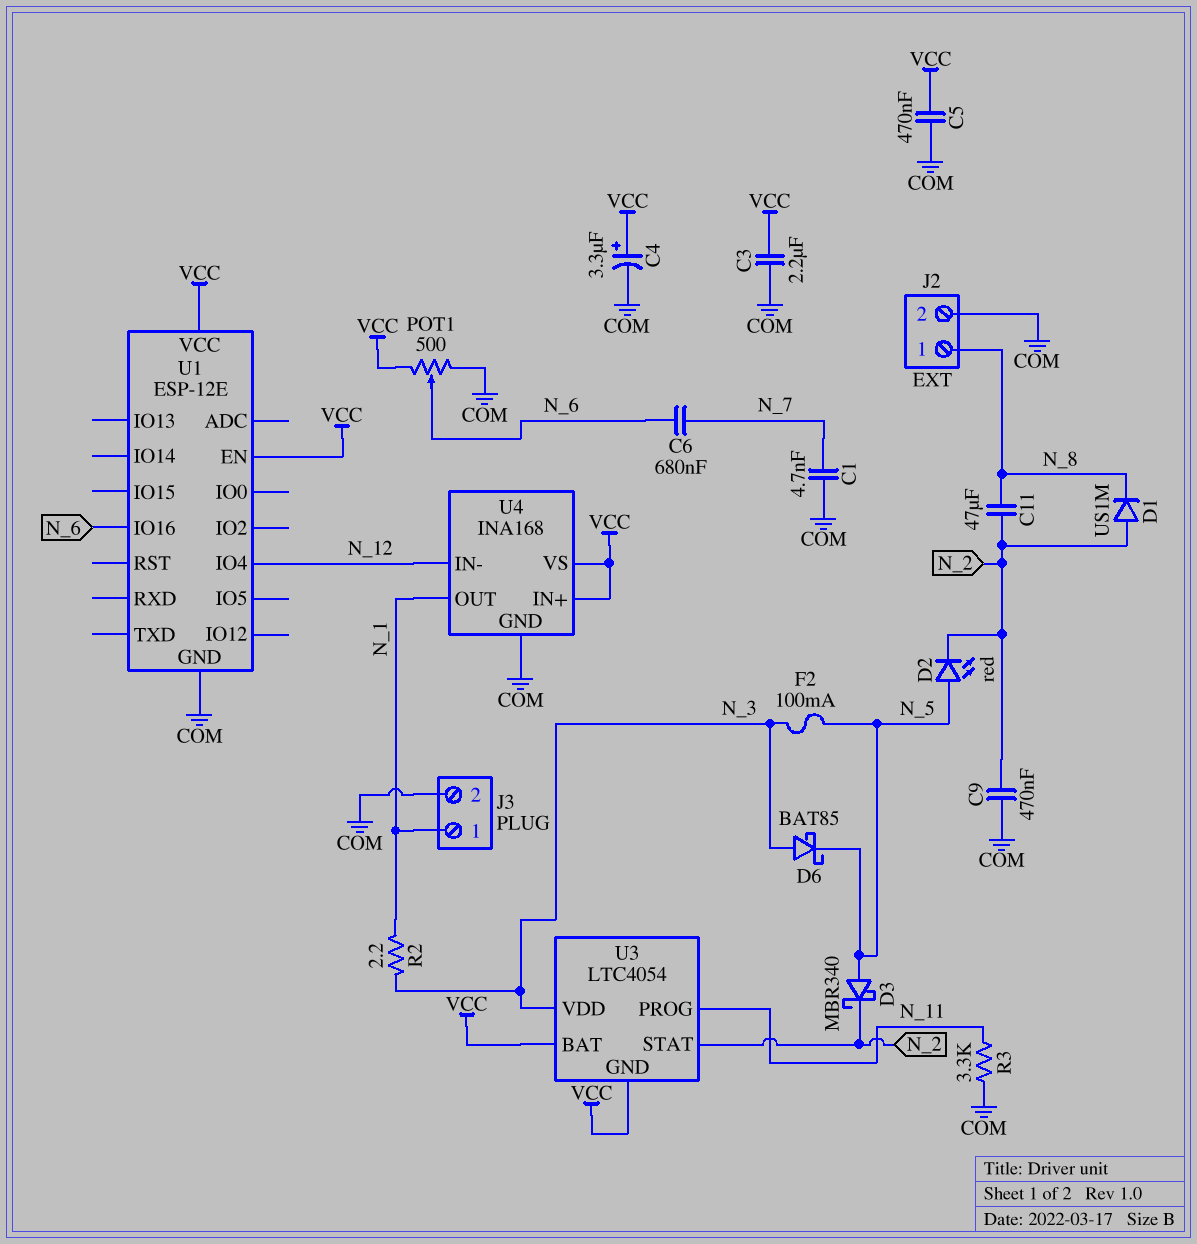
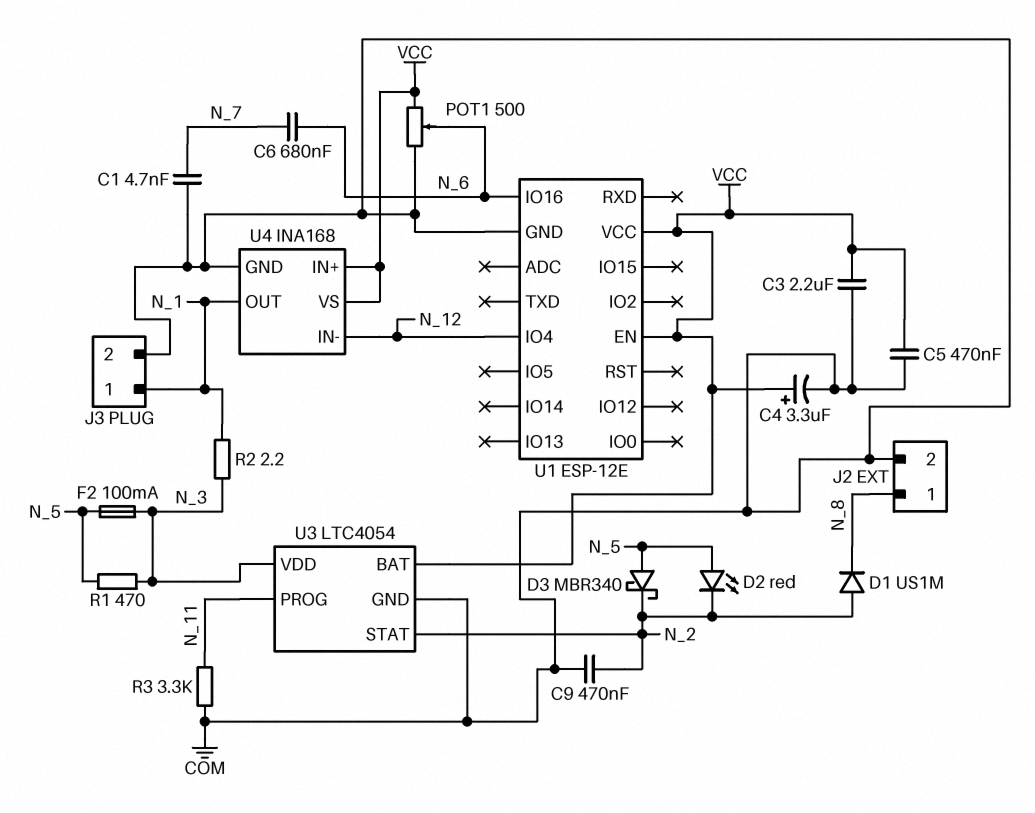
C11: 47uF (N_2, N_8) -> none
D6: schottky BAT85 (A N_3, K N_5) -> none
R1: none -> 470 (N_3, N_5)
U3 pin GND: VCC -> COM

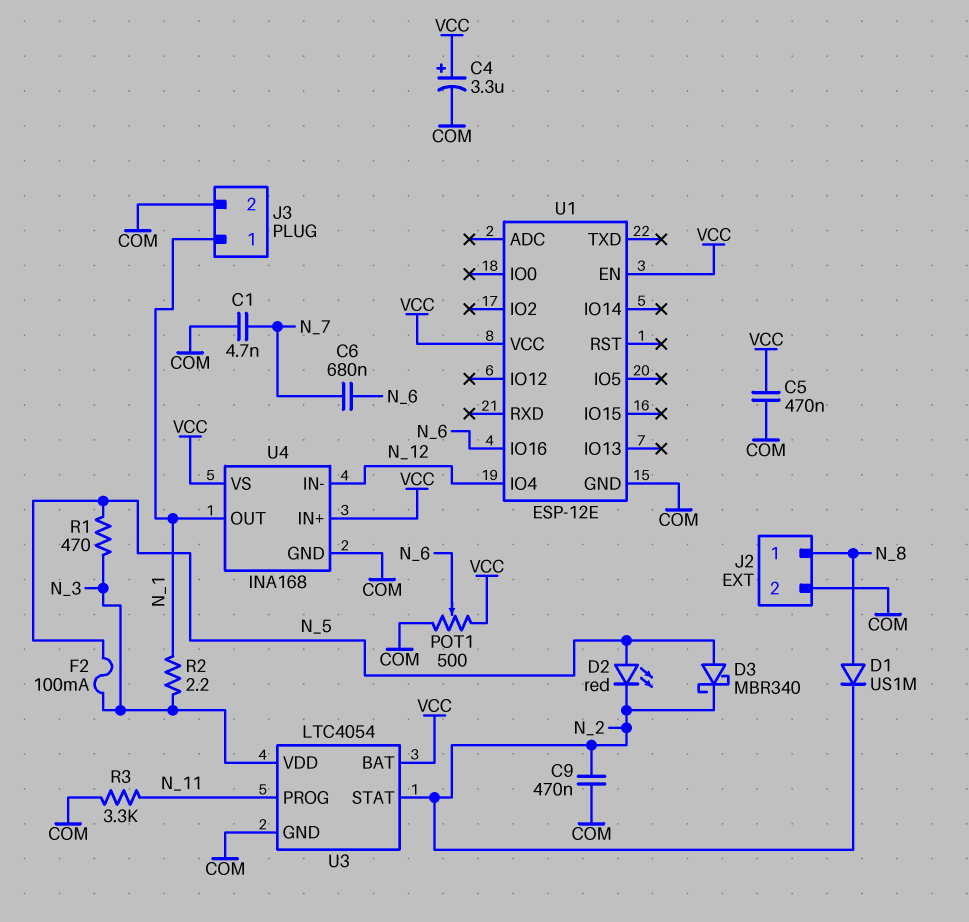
C3: 2.2uF (COM, VCC) -> none
D1: diode US1M (A N_2, K N_8) -> diode US1M (A N_8, K N_2)

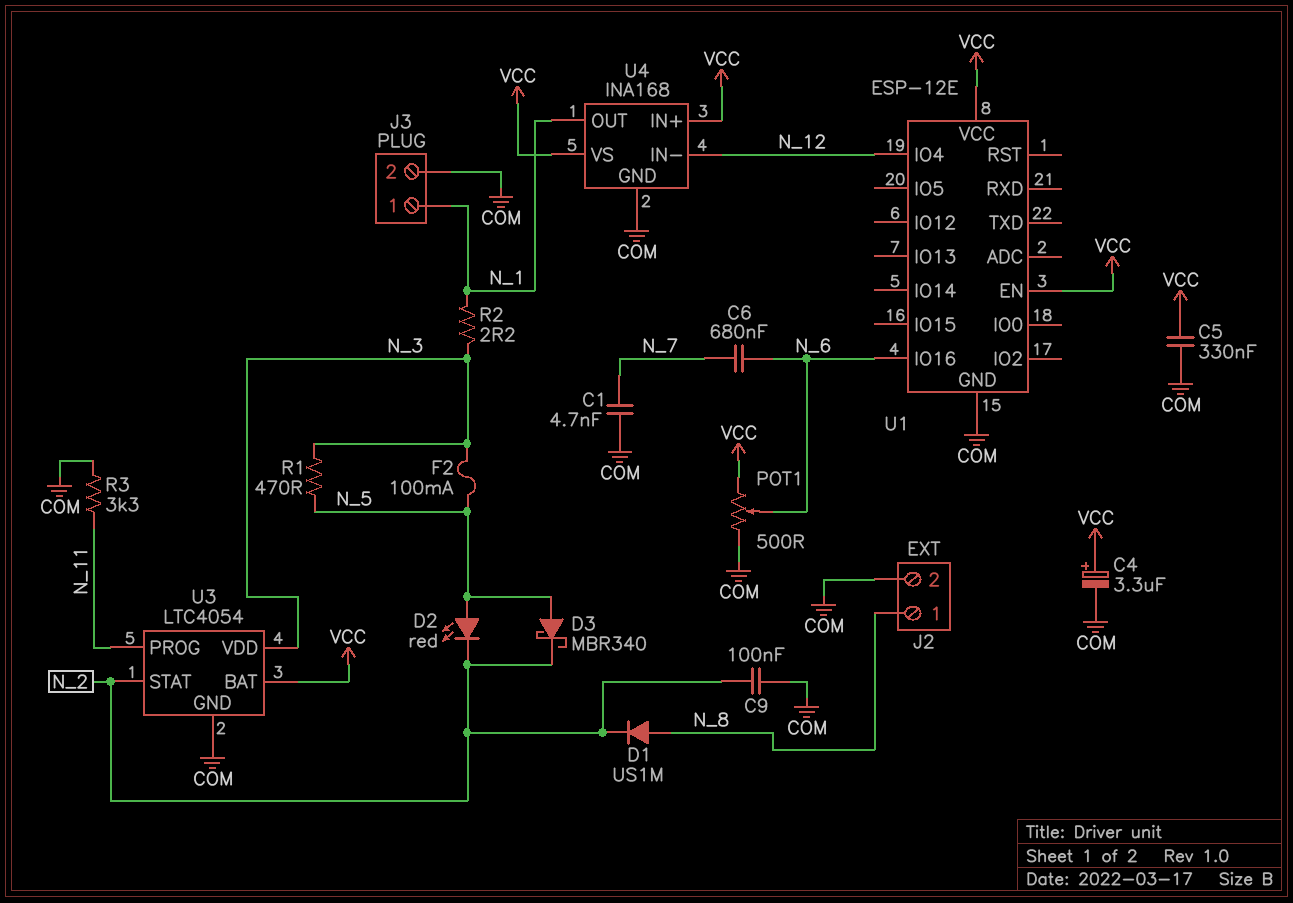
C5: 470nF (COM, VCC) -> 330nF (COM, VCC)
C9: 470nF (COM, N_2) -> 100nF (COM, N_2)

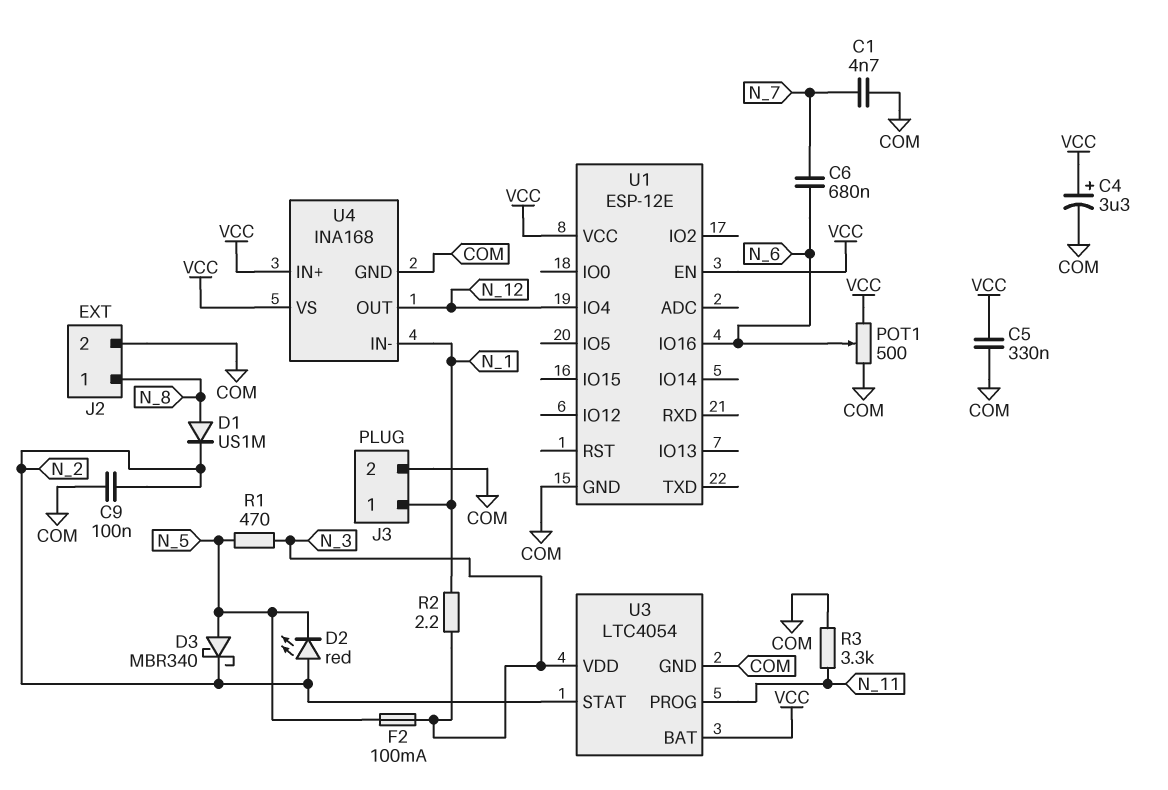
D2: LED red (A N_5, K N_2) -> LED red (A N_2, K N_5)
U4 pin IN-: N_12 -> N_1
U4 pin OUT: N_1 -> N_12

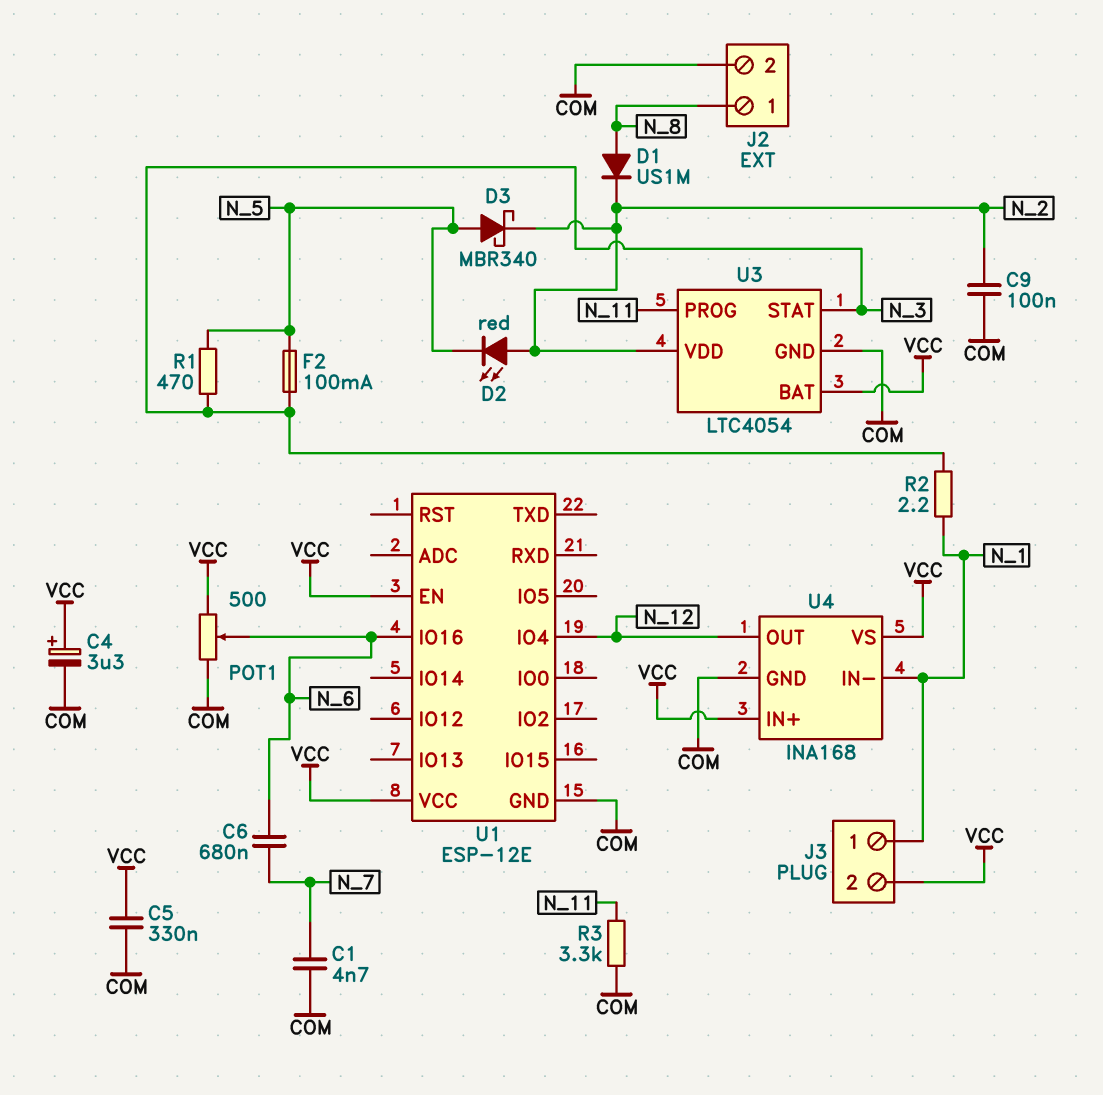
J3 pin 2: COM -> VCC
U3 pin STAT: N_2 -> N_3
U3 pin VDD: N_3 -> N_2

